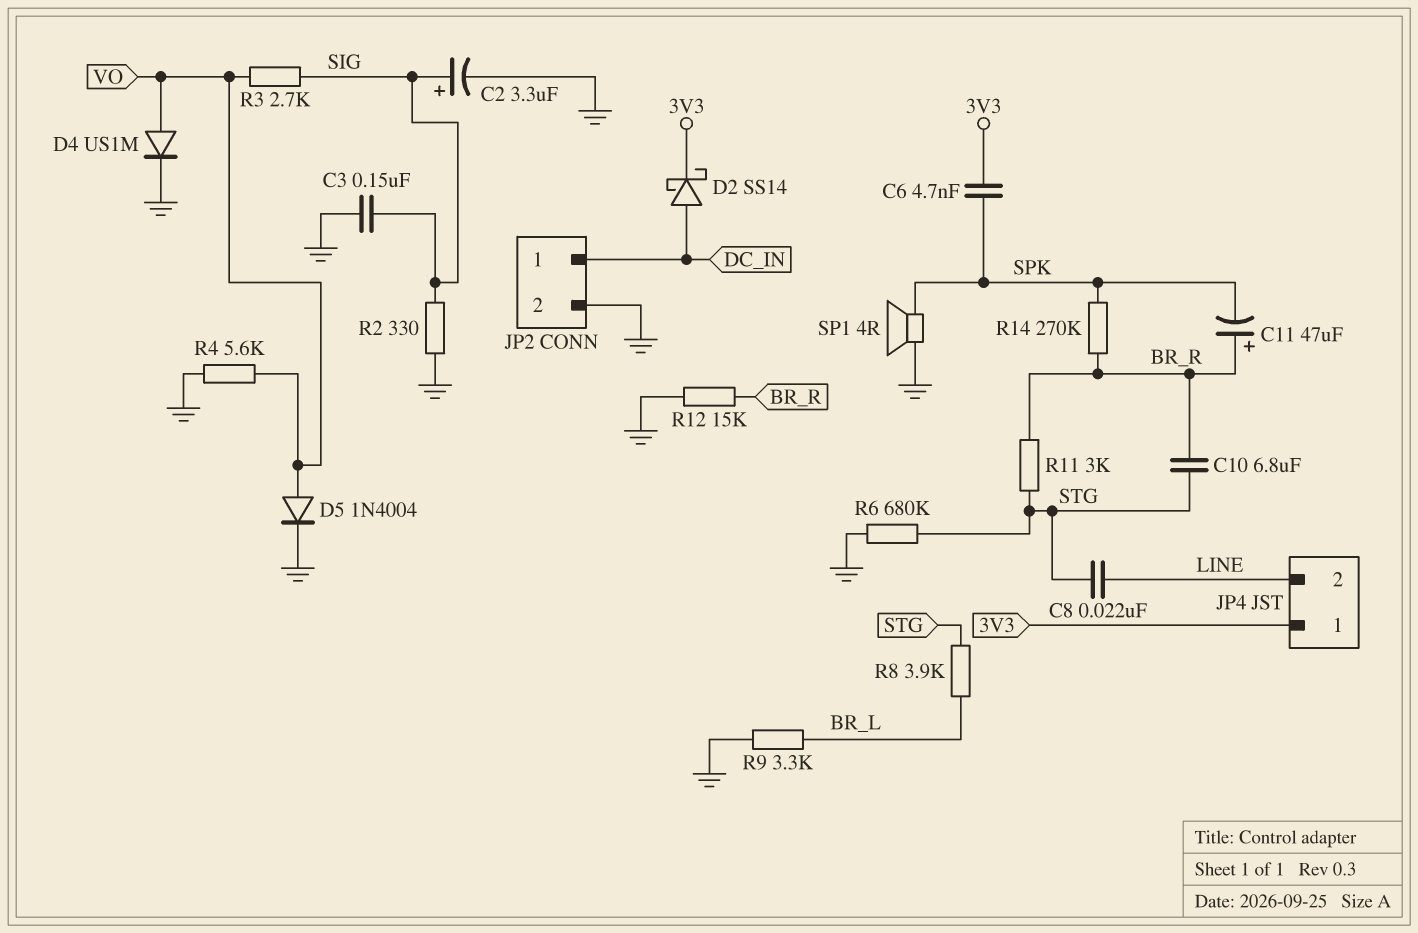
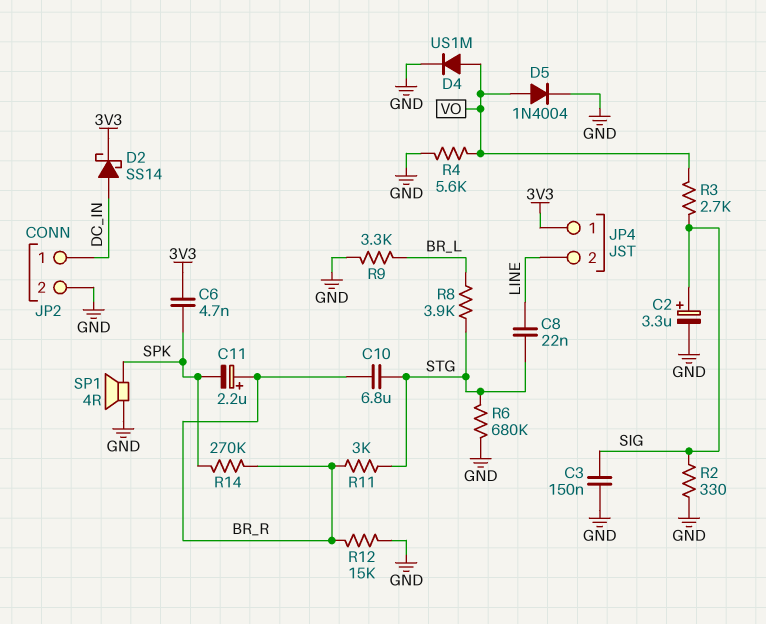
C11: 47uF (plus BR_R, minus SPK) -> 2.2uF (plus BR_R, minus SPK)

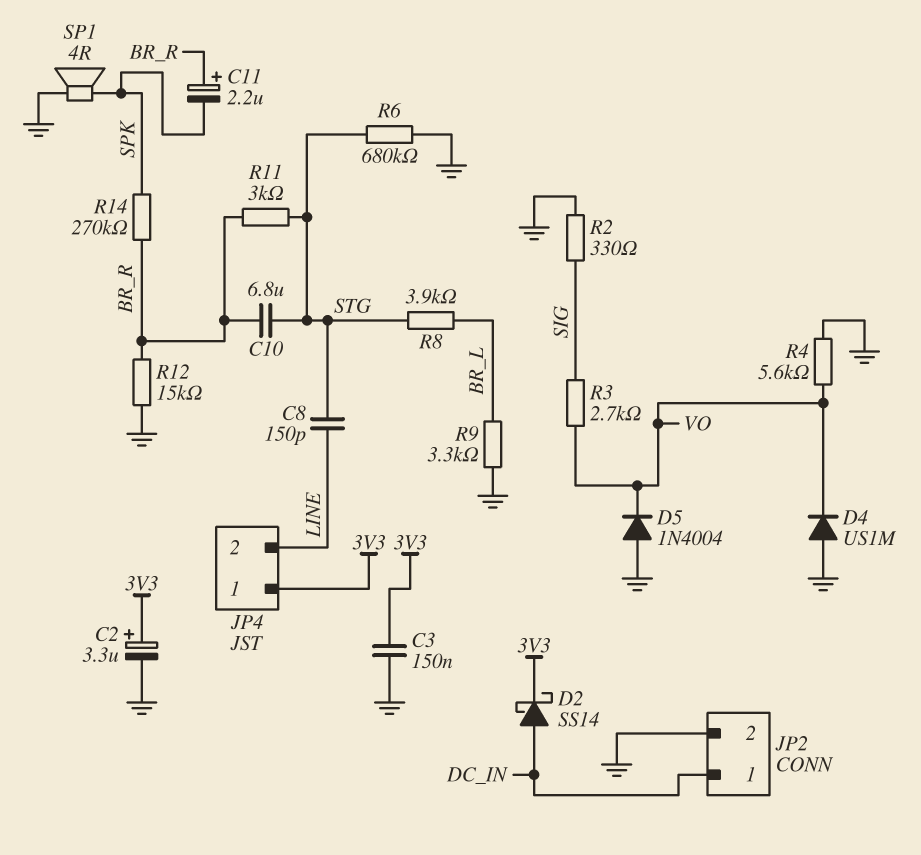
C2: 3.3uF (plus SIG, minus GND) -> 3.3uF (plus 3V3, minus GND)
C3: 150nF (GND, SIG) -> 150nF (3V3, GND)
C6: 4.7nF (3V3, SPK) -> none
C8: 22nF (LINE, STG) -> 150pF (LINE, STG)
D4: diode US1M (A VO, K GND) -> diode US1M (A GND, K VO)
D5: diode 1N4004 (A VO, K GND) -> diode 1N4004 (A GND, K VO)

